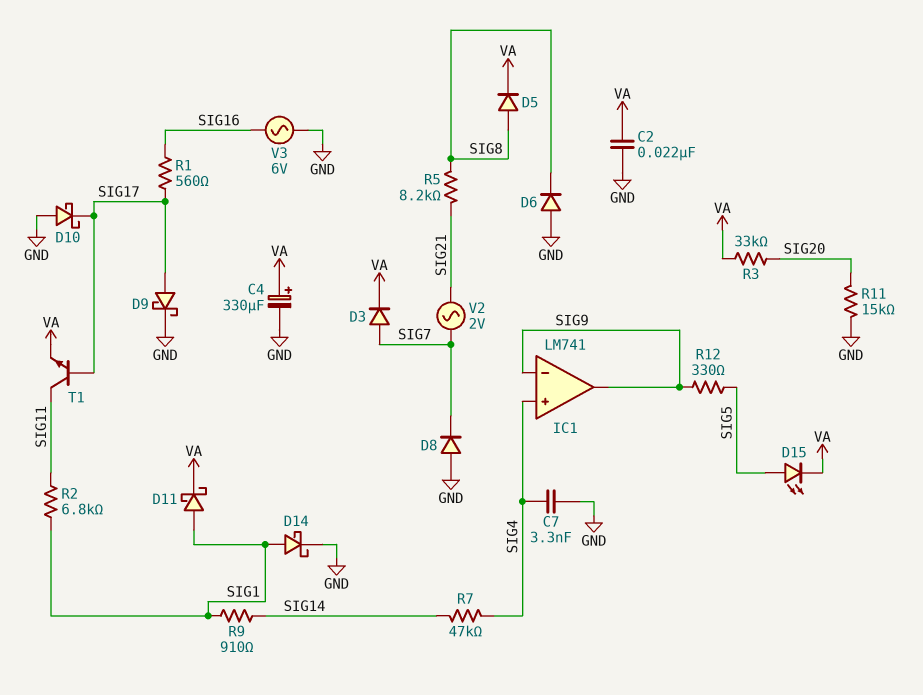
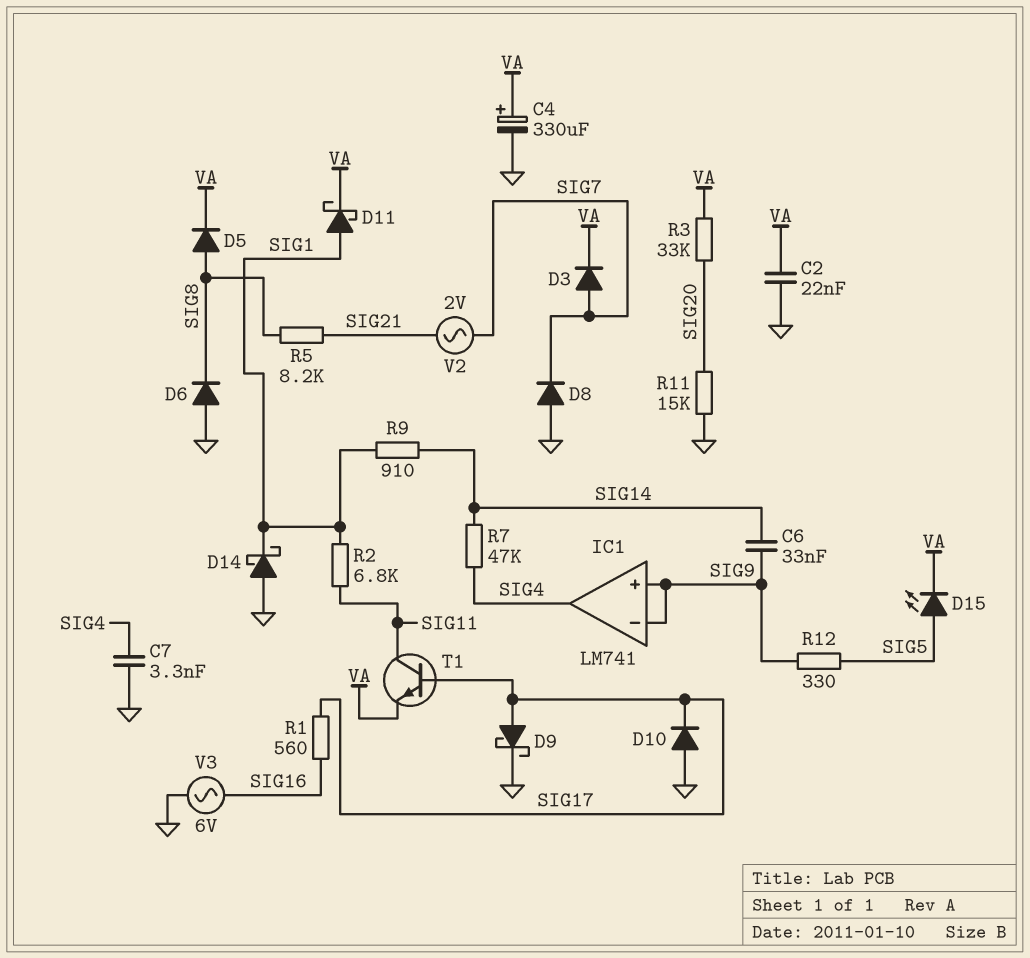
C6: none -> 33nF (SIG9, SIG14)
D10: schottky (A GND, K SIG17) -> diode (A GND, K SIG17)
D14: schottky (A SIG1, K GND) -> schottky (A GND, K SIG1)
IC1 pin in+: SIG4 -> SIG9
IC1 pin out: SIG9 -> SIG4

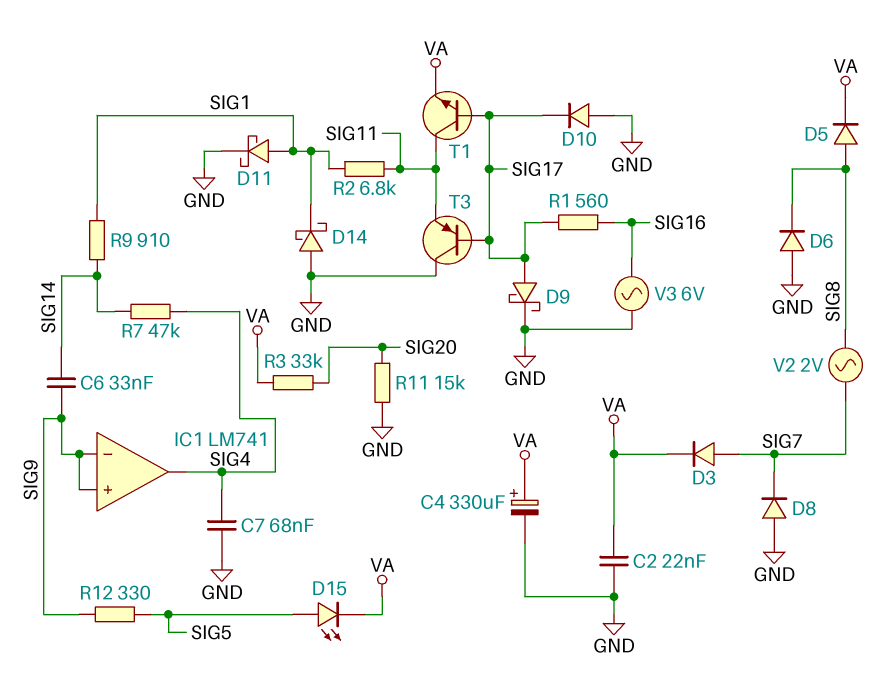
C7: 3.3nF (GND, SIG4) -> 68nF (GND, SIG4)
D11: schottky (A SIG1, K VA) -> schottky (A SIG1, K GND)
R5: 8.2k (SIG8, SIG21) -> none
T3: none -> PNP (B SIG17, C GND, E SIG11)
V2: AC 2V (SIG7, SIG21) -> AC 2V (SIG7, SIG8)

